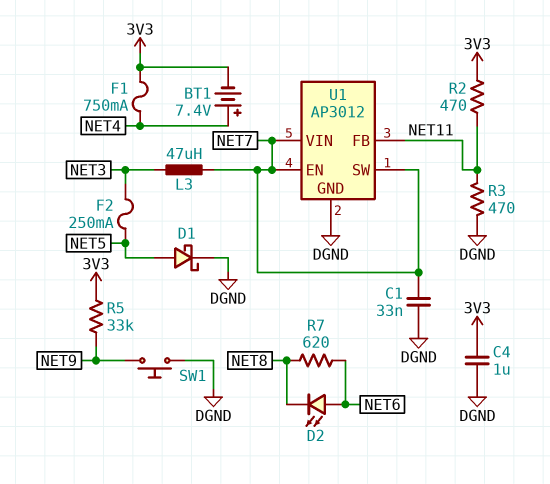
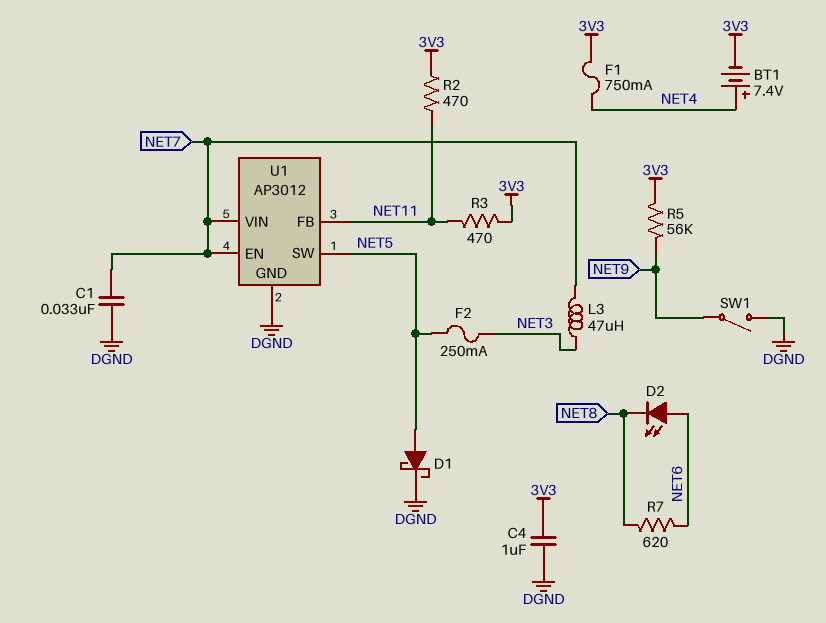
R3: 470 (DGND, NET11) -> 470 (3V3, NET11)
R5: 33k (3V3, NET9) -> 56k (3V3, NET9)
SW1: button (DGND, NET9) -> switch (DGND, NET9)
U1 pin SW: NET7 -> NET5

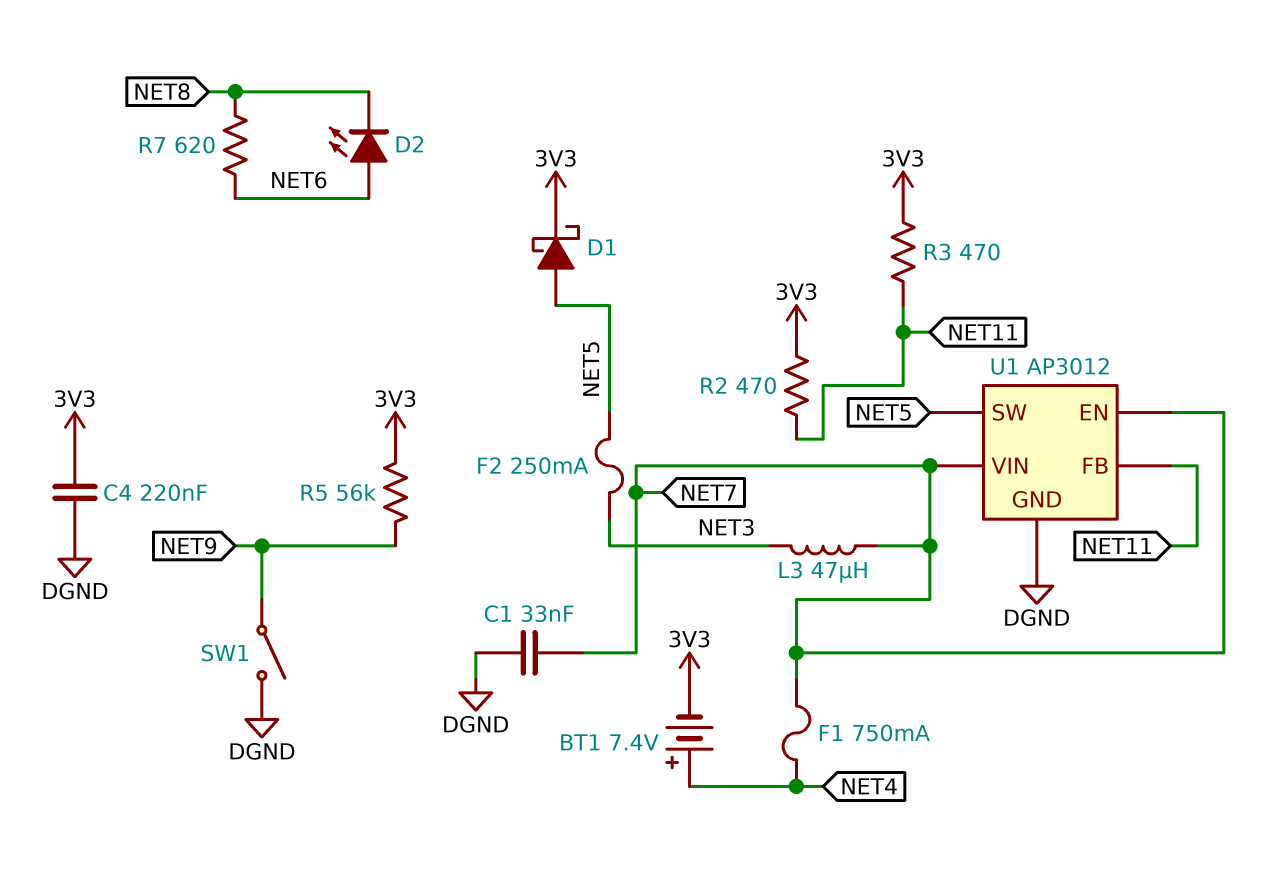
C4: 1uF (3V3, DGND) -> 220nF (3V3, DGND)
D1: schottky (A NET5, K DGND) -> schottky (A NET5, K 3V3)
F1: 750mA (3V3, NET4) -> 750mA (NET4, NET7)

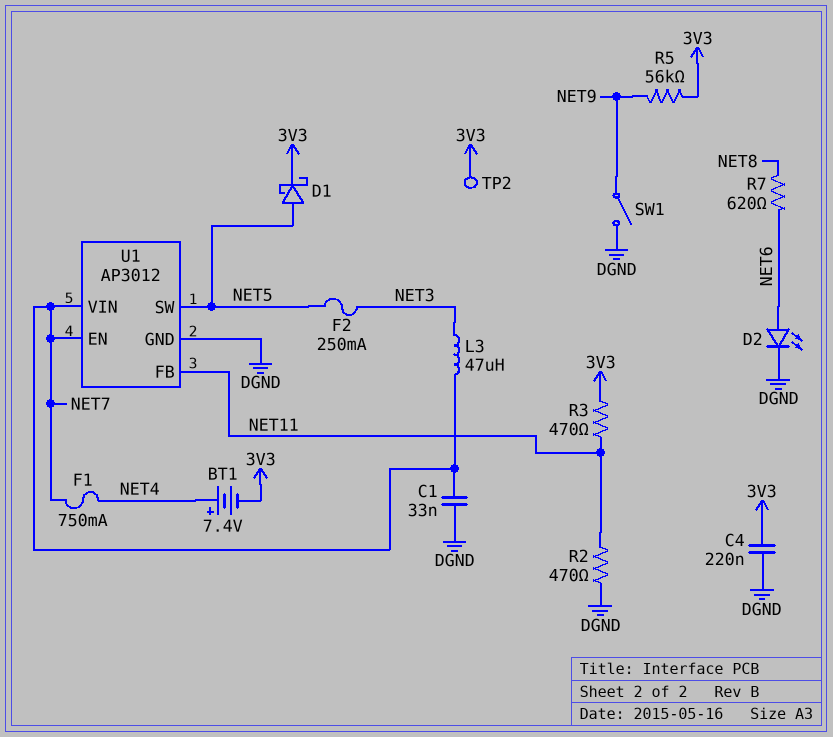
D2: LED (A NET6, K NET8) -> LED (A NET6, K DGND)
R2: 470 (3V3, NET11) -> 470 (DGND, NET11)
TP2: none -> test point (3V3)

